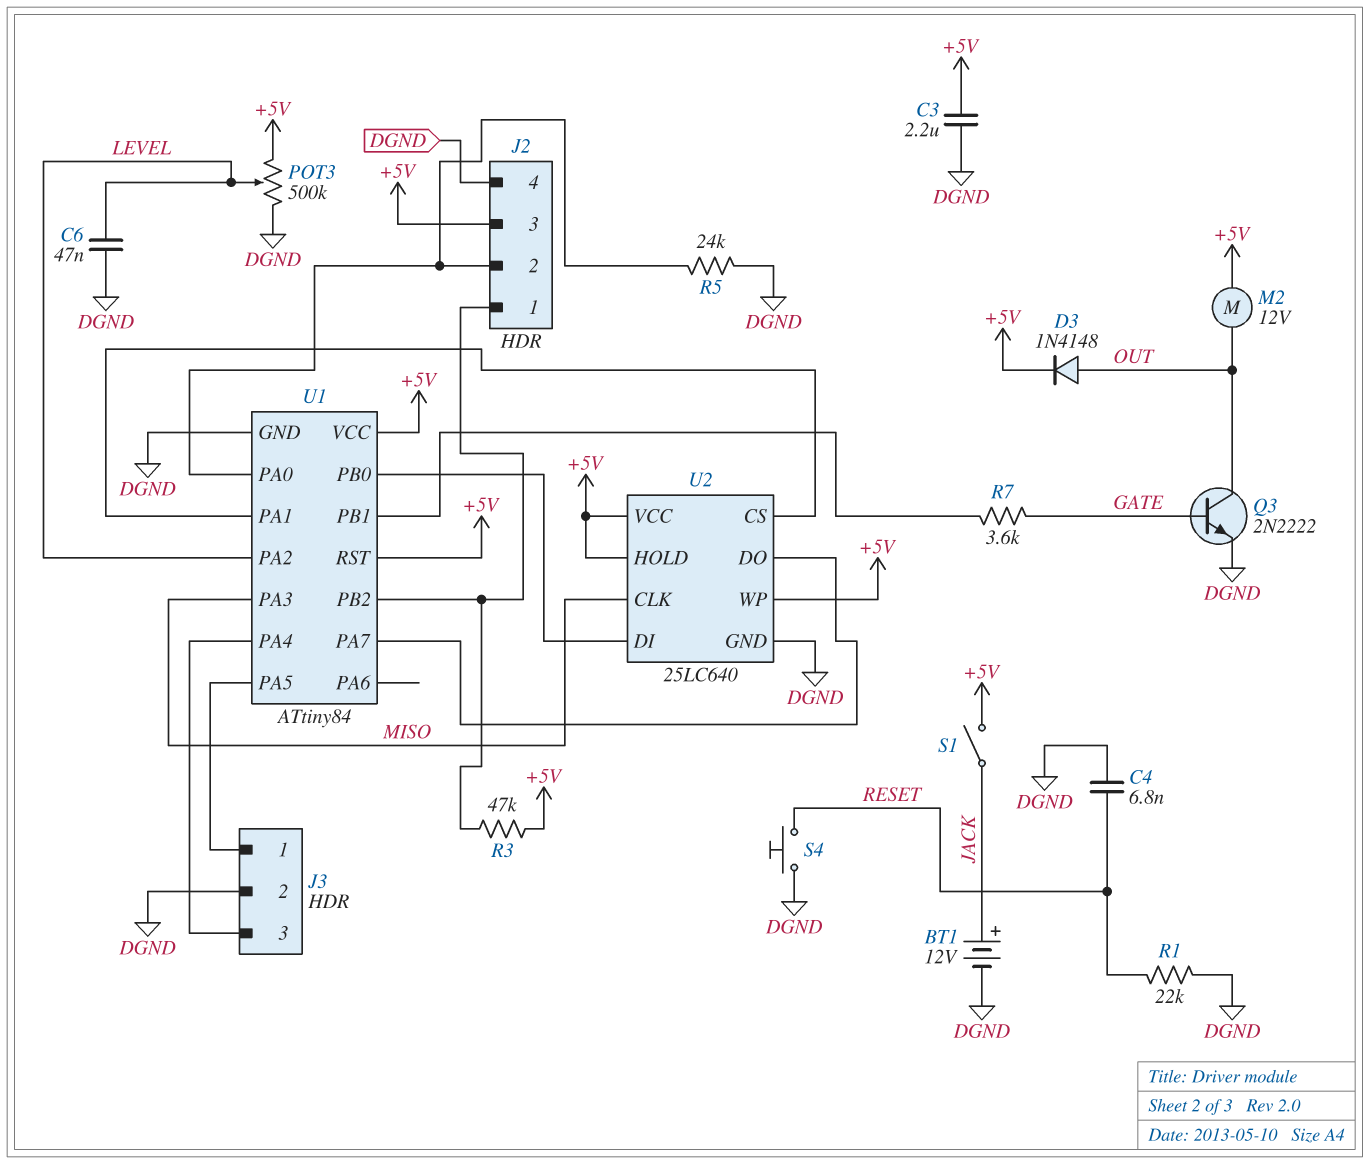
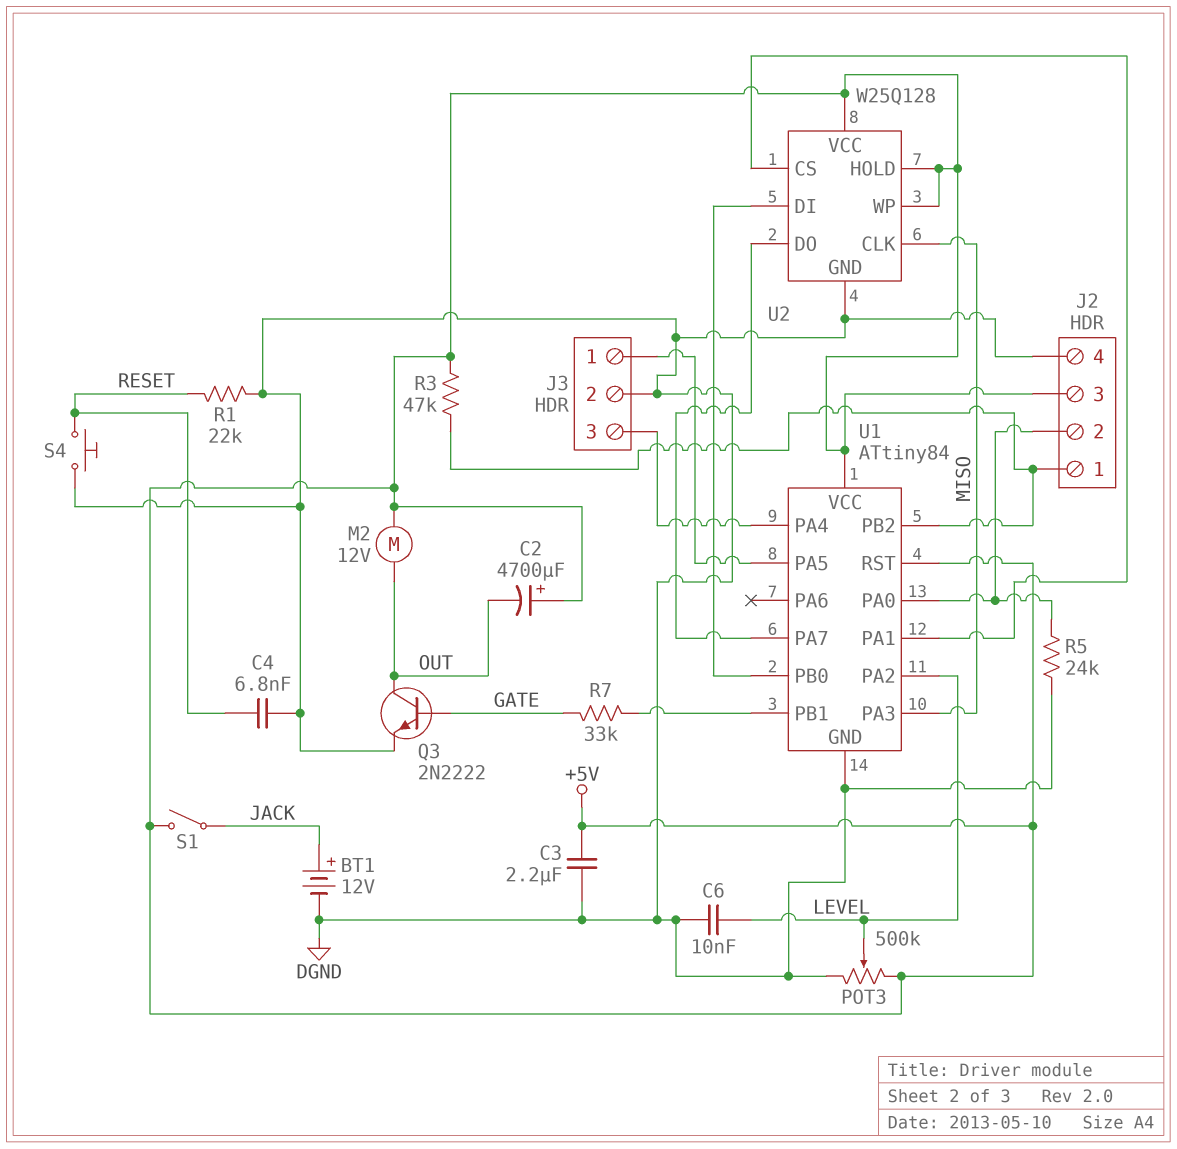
C2: none -> 4700uF (plus +5V, minus OUT)
C6: 47nF (DGND, LEVEL) -> 10nF (DGND, LEVEL)
D3: diode 1N4148 (A OUT, K +5V) -> none
R7: 3.6k (GATE, U1/PB1) -> 33k (GATE, U1/PB1)
U2: 25LC640 -> W25Q128

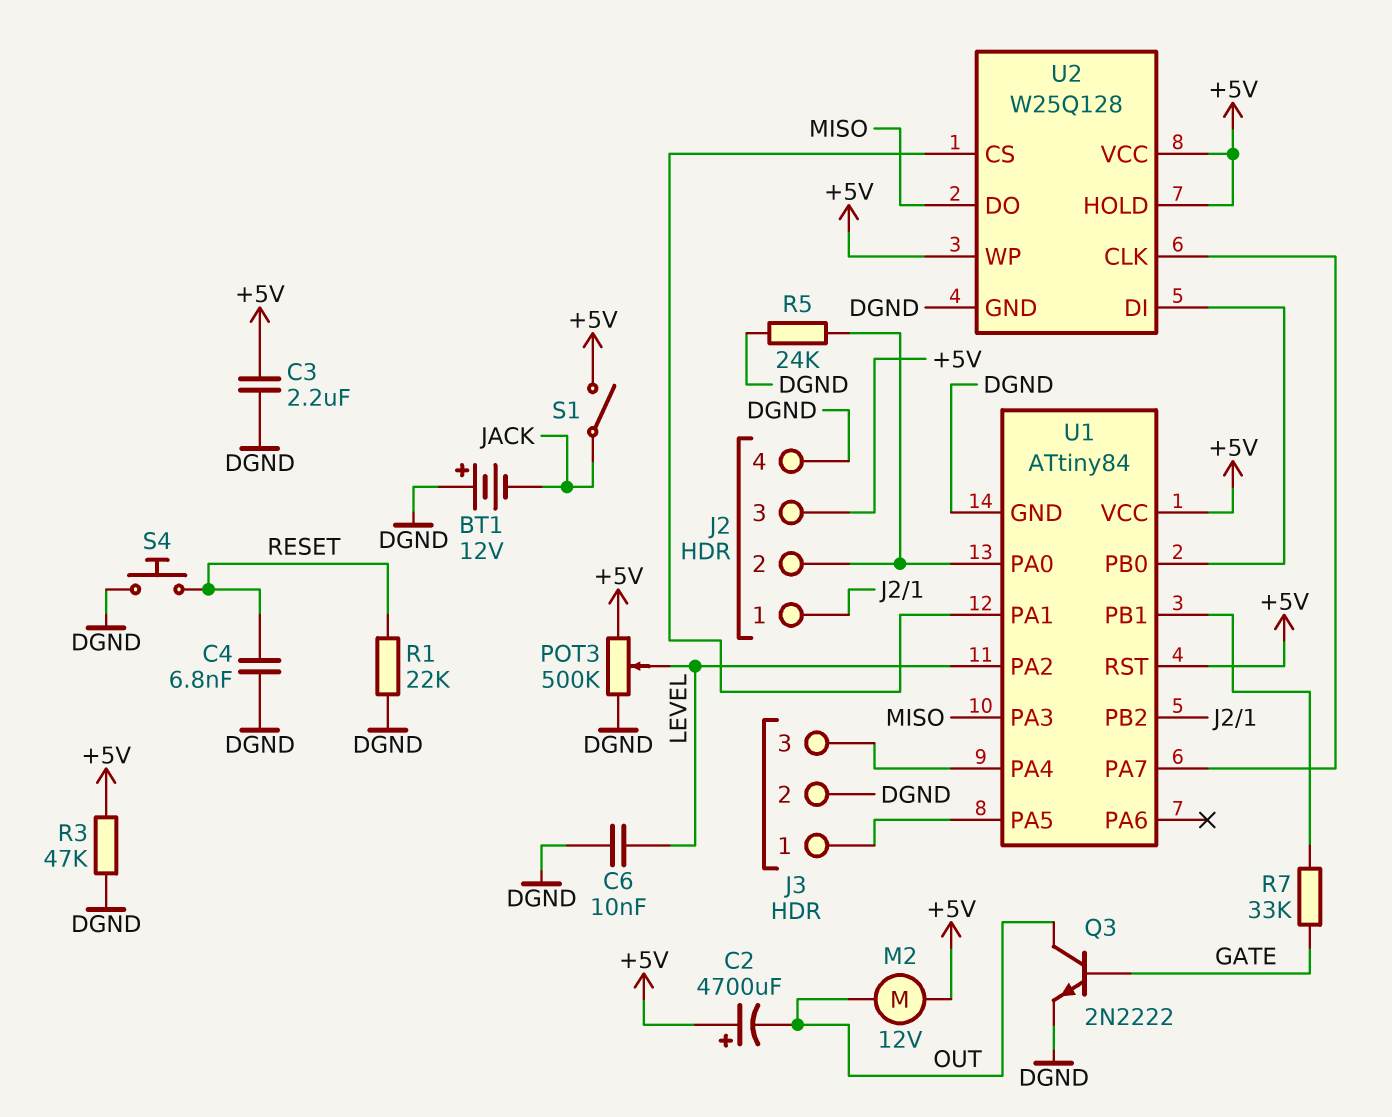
BT1: 12V (plus JACK, minus DGND) -> 12V (plus DGND, minus JACK)
R3: 47k (+5V, J2/1) -> 47k (+5V, DGND)
U2 pin CLK: MISO -> U1/PA7
U2 pin DO: U1/PA7 -> MISO

